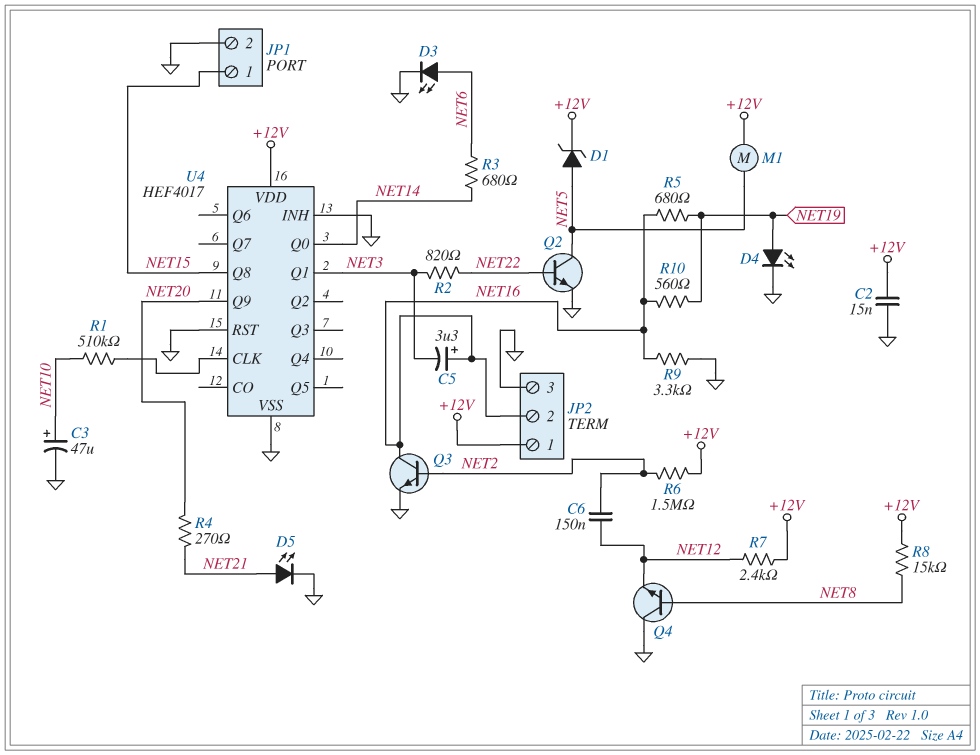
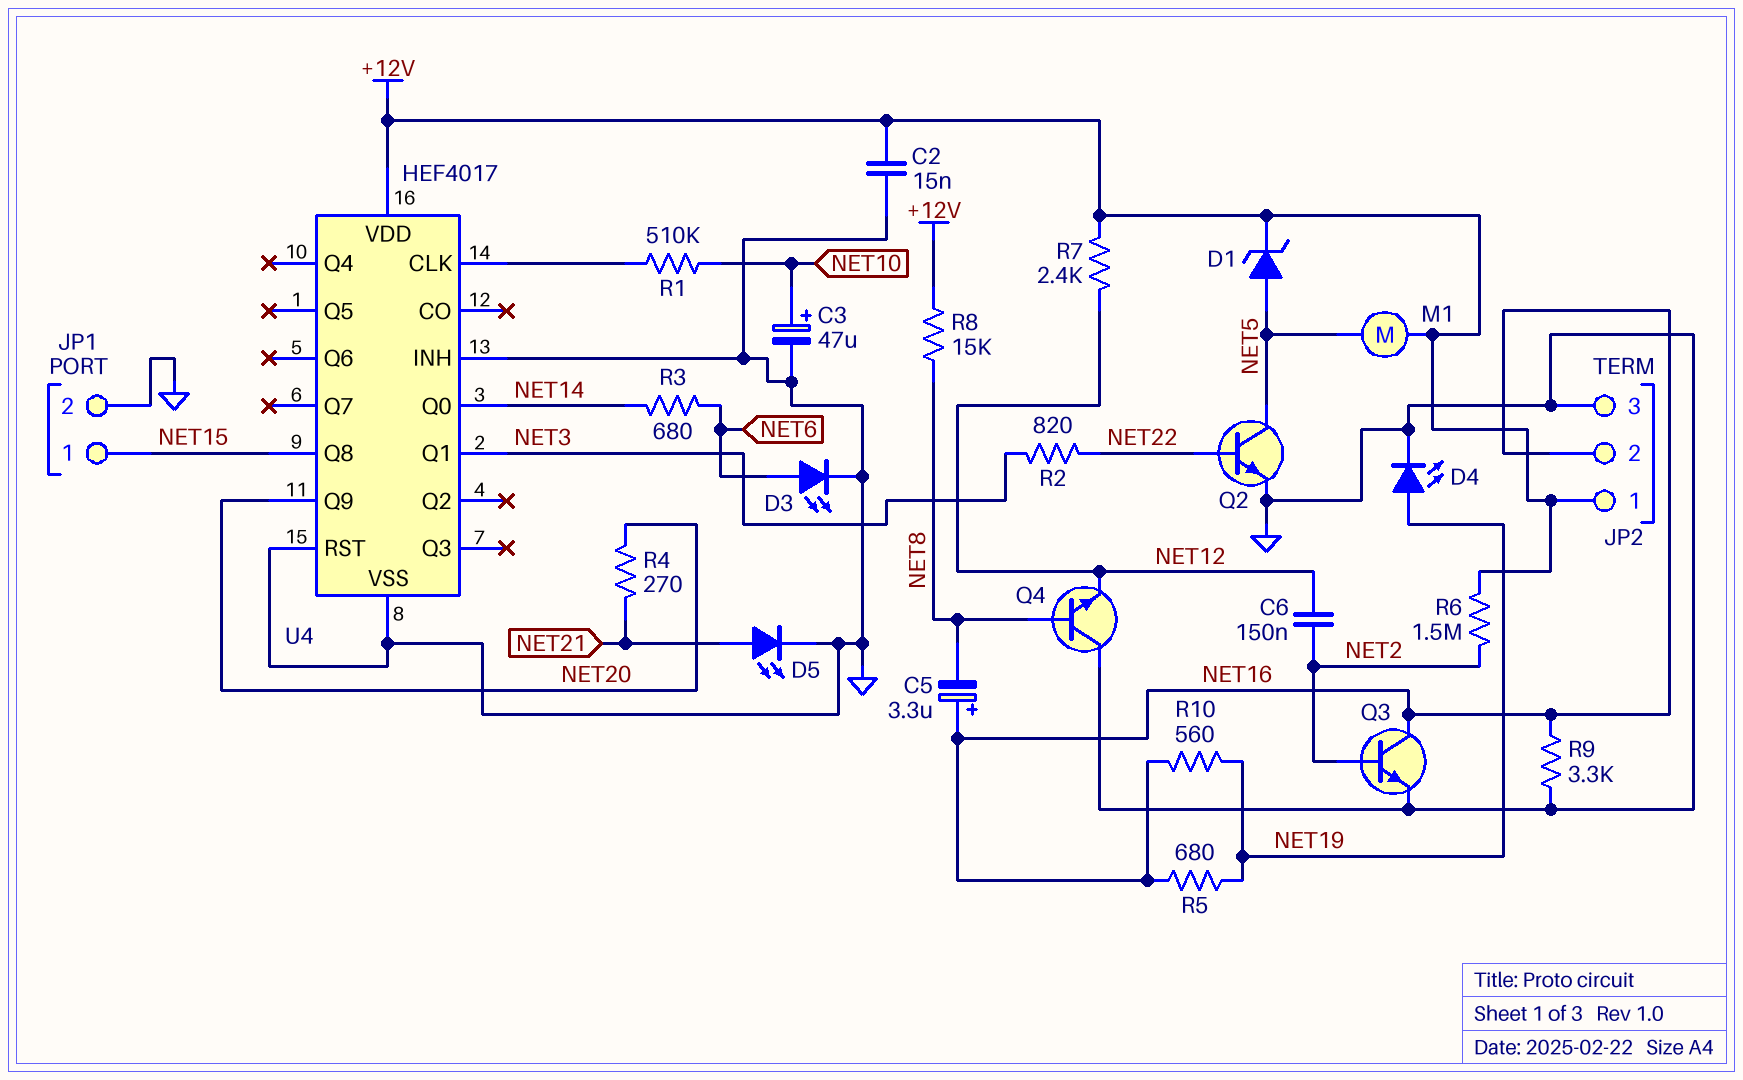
C5: 3.3uF (plus NET16, minus NET3) -> 3.3uF (plus NET16, minus NET8)

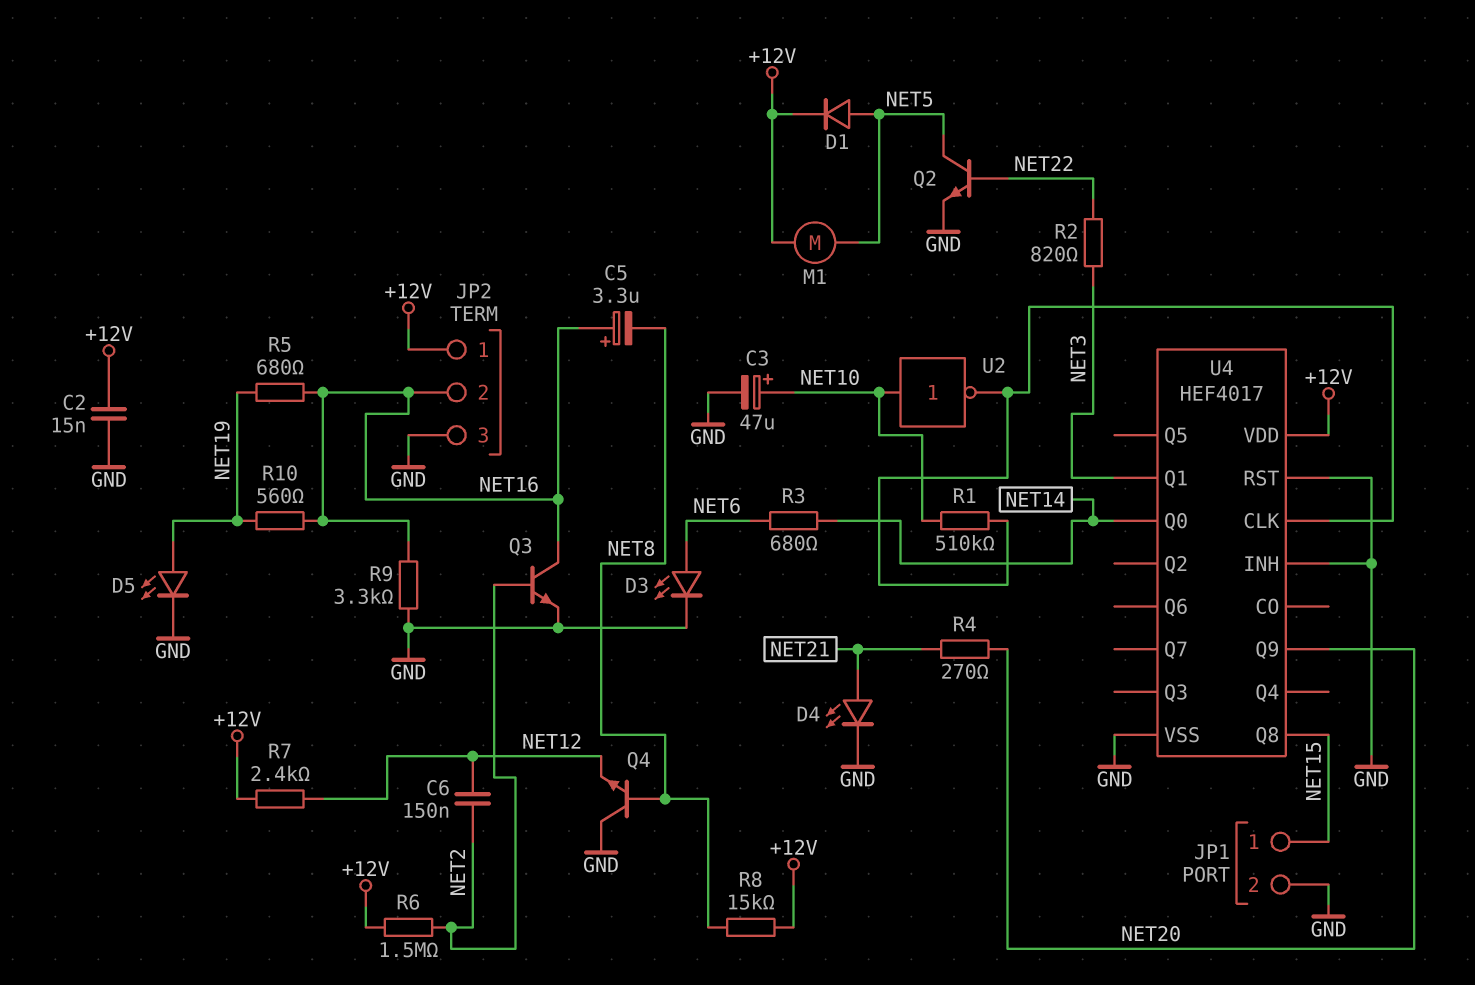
D1: zener (A NET5, K +12V) -> diode (A NET5, K +12V)
D4: LED (A NET19, K GND) -> LED (A NET21, K GND)
D5: LED (A NET21, K GND) -> LED (A NET19, K GND)
U2: none -> NOT (in NET10, out U4/CLK)

